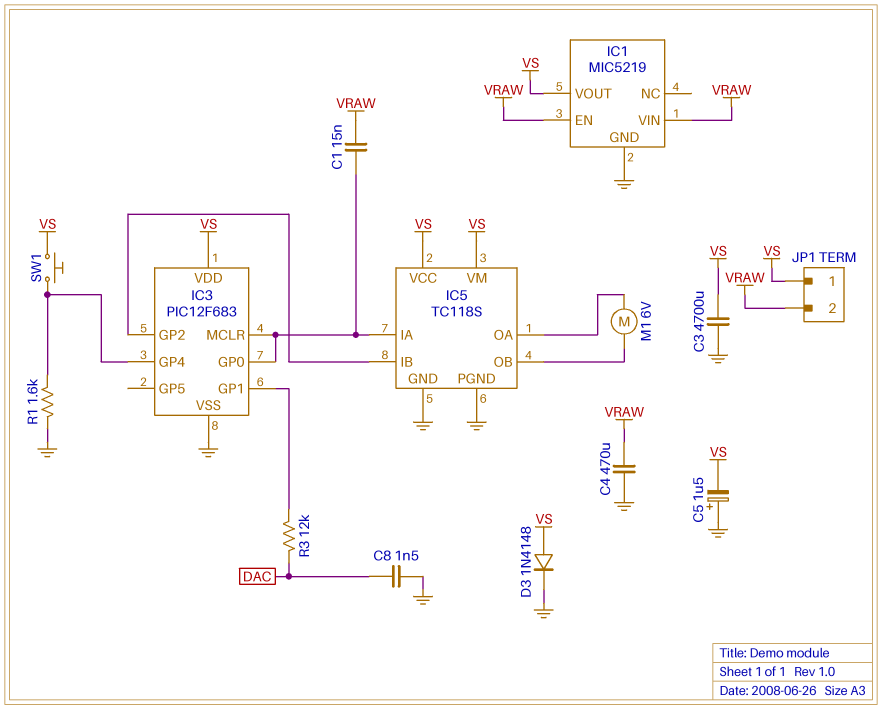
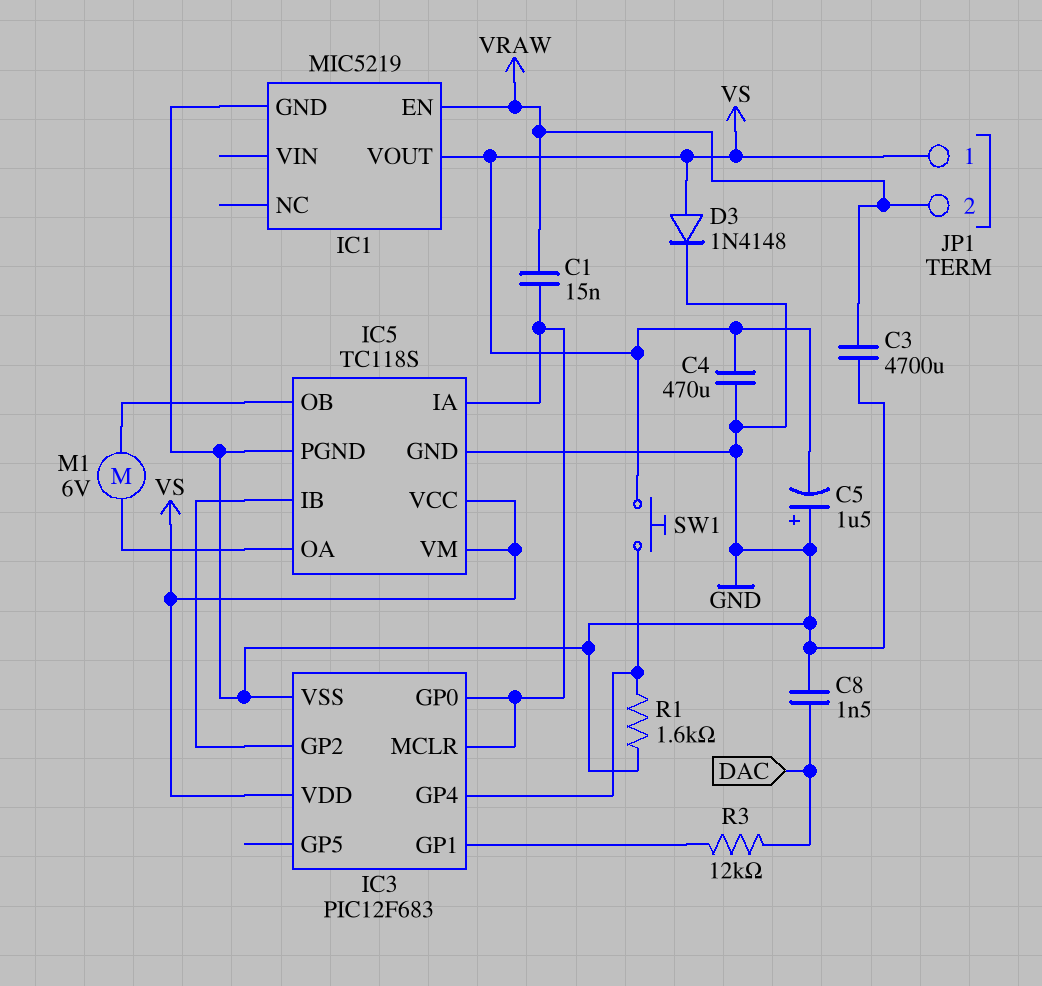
C3: 4700uF (GND, VS) -> 4700uF (GND, VRAW)
C4: 470uF (GND, VRAW) -> 470uF (GND, VS)
IC1 pin VIN: VRAW -> none

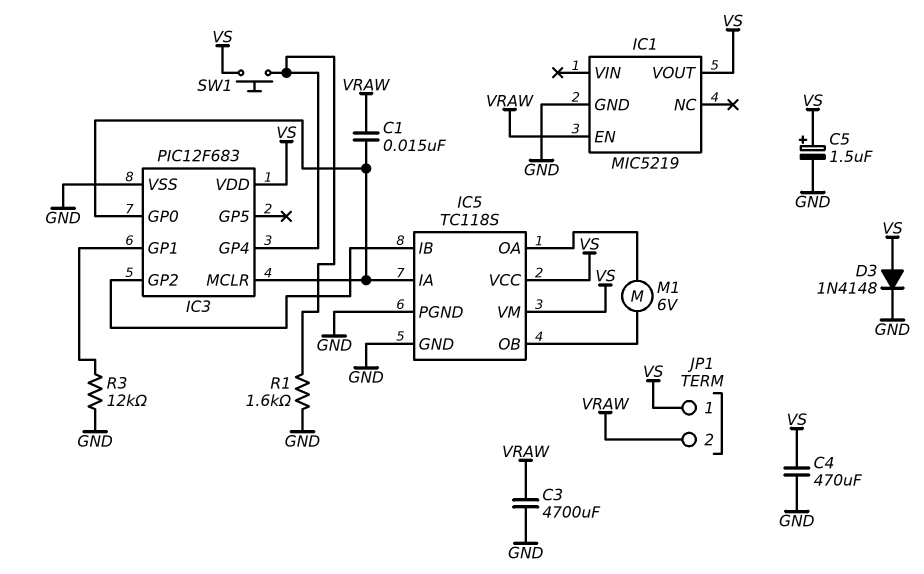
C5: 1.5uF (plus GND, minus VS) -> 1.5uF (plus VS, minus GND)
C8: 1.5nF (DAC, GND) -> none
R3: 12k (DAC, IC3/GP1) -> 12k (GND, IC3/GP1)

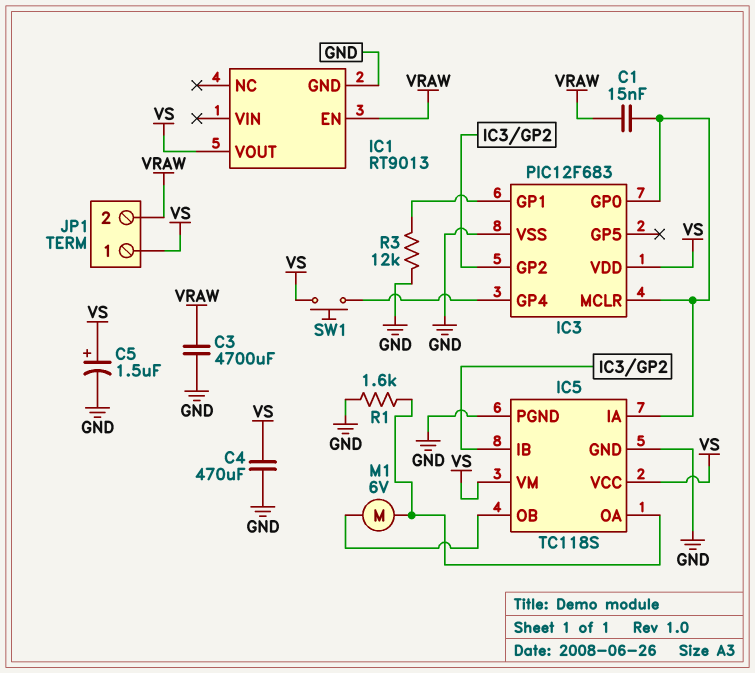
D3: diode 1N4148 (A VS, K GND) -> none
IC1: MIC5219 -> RT9013
R1: 1.6k (GND, IC3/GP4) -> 1.6k (GND, IC5/OA)

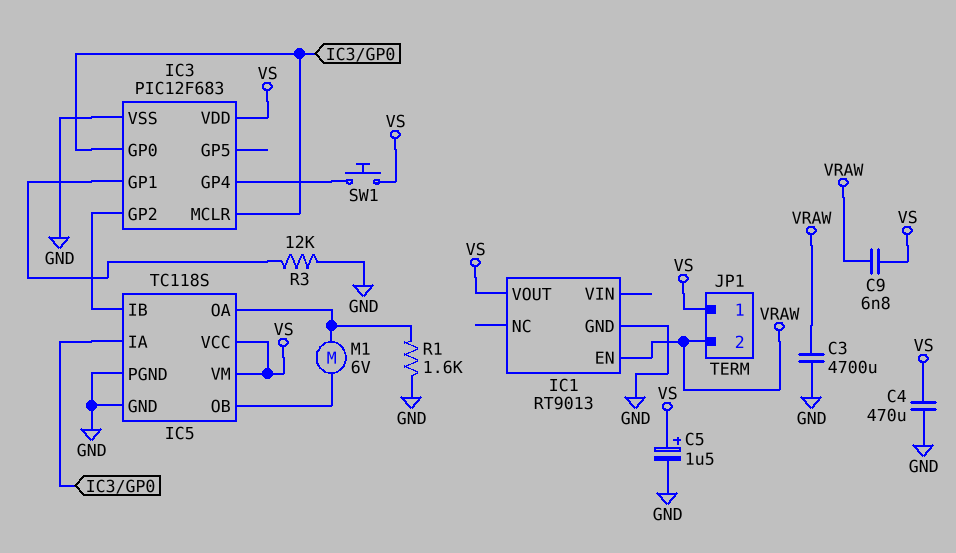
C1: 15nF (IC3/GP0, VRAW) -> none
C9: none -> 6.8nF (VRAW, VS)

